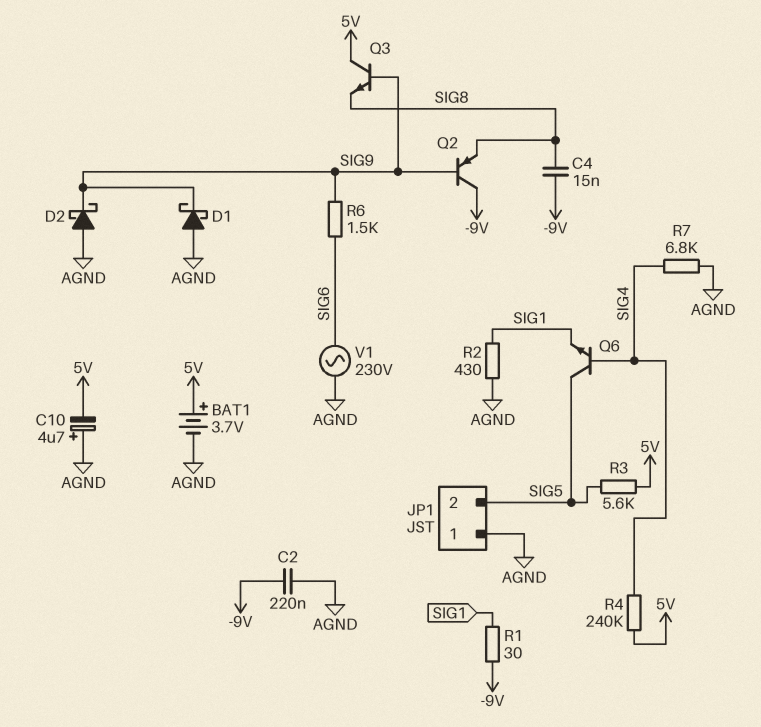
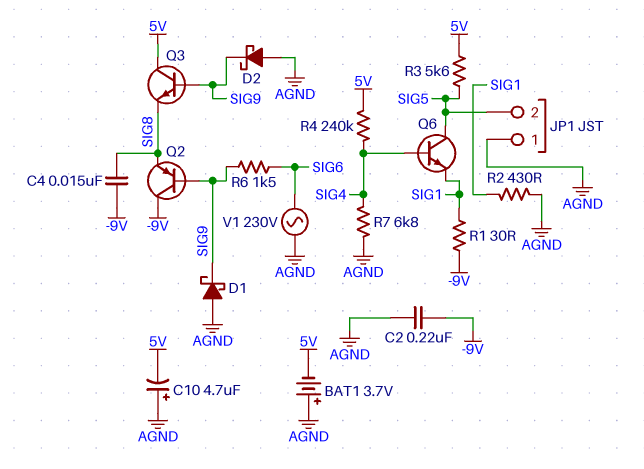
BAT1: 3.7V (plus 5V, minus AGND) -> 3.7V (plus AGND, minus 5V)

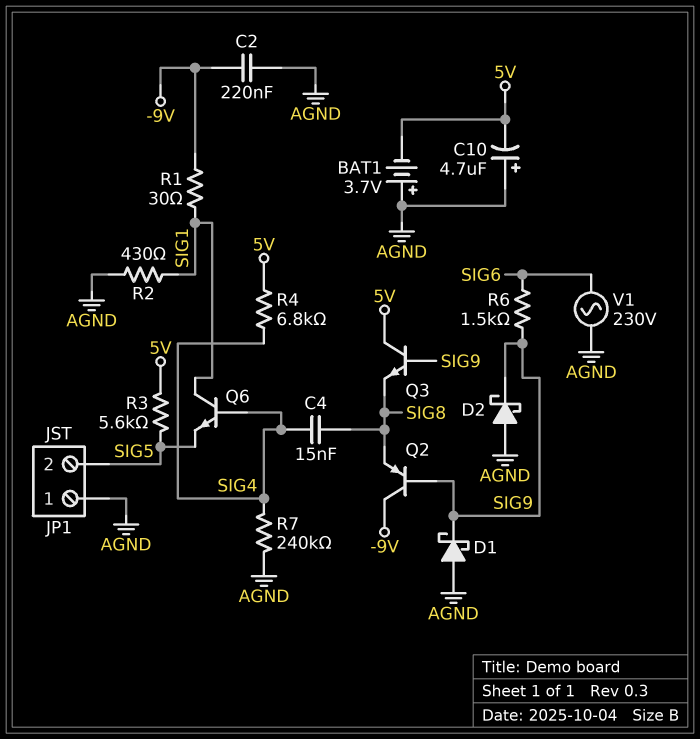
C4: 15nF (-9V, SIG8) -> 15nF (SIG4, SIG8)
Q6: NPN (B SIG4, C SIG5, E SIG1) -> NPN (B SIG4, C SIG1, E SIG5)
R4: 240k (5V, SIG4) -> 6.8k (5V, SIG4)
R7: 6.8k (AGND, SIG4) -> 240k (AGND, SIG4)

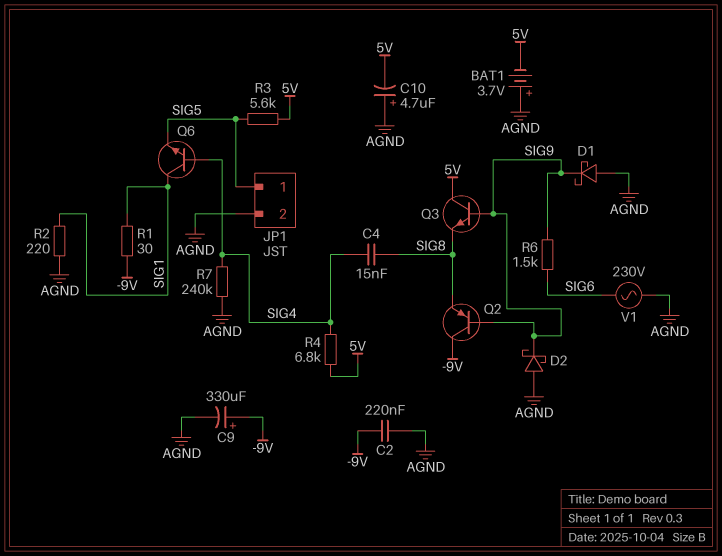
C9: none -> 330uF (plus -9V, minus AGND)
JP1 pin 1: AGND -> SIG5
JP1 pin 2: SIG5 -> AGND
R2: 430 (AGND, SIG1) -> 220 (AGND, SIG1)

